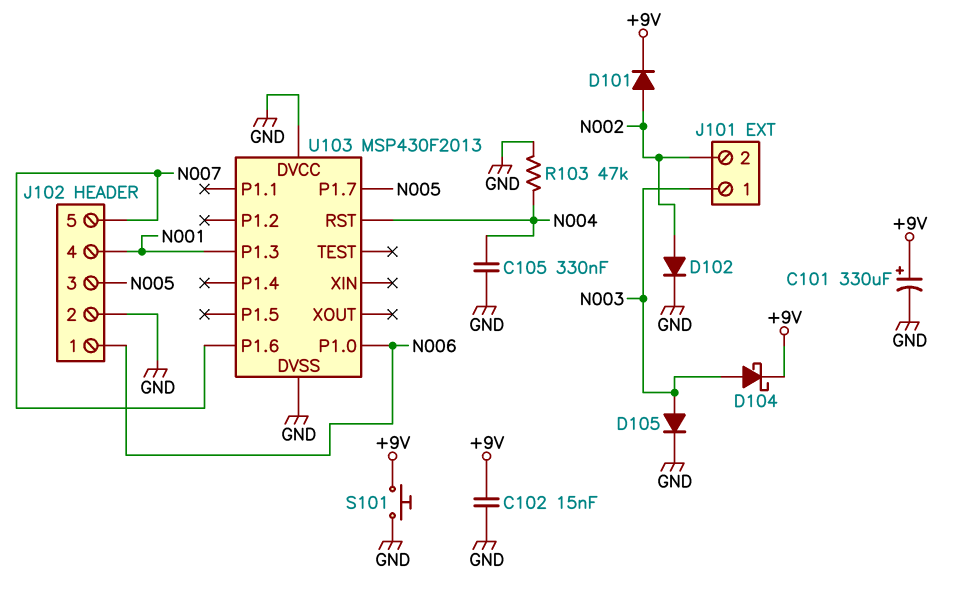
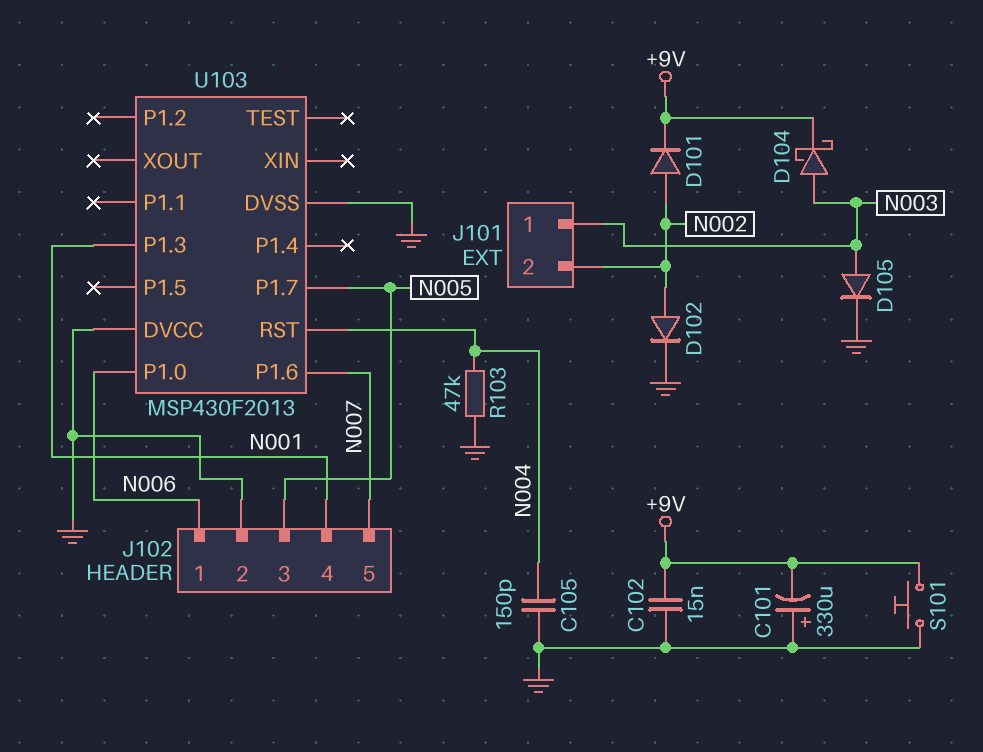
C101: 330uF (plus +9V, minus GND) -> 330uF (plus GND, minus +9V)
C105: 330nF (GND, N004) -> 150pF (GND, N004)

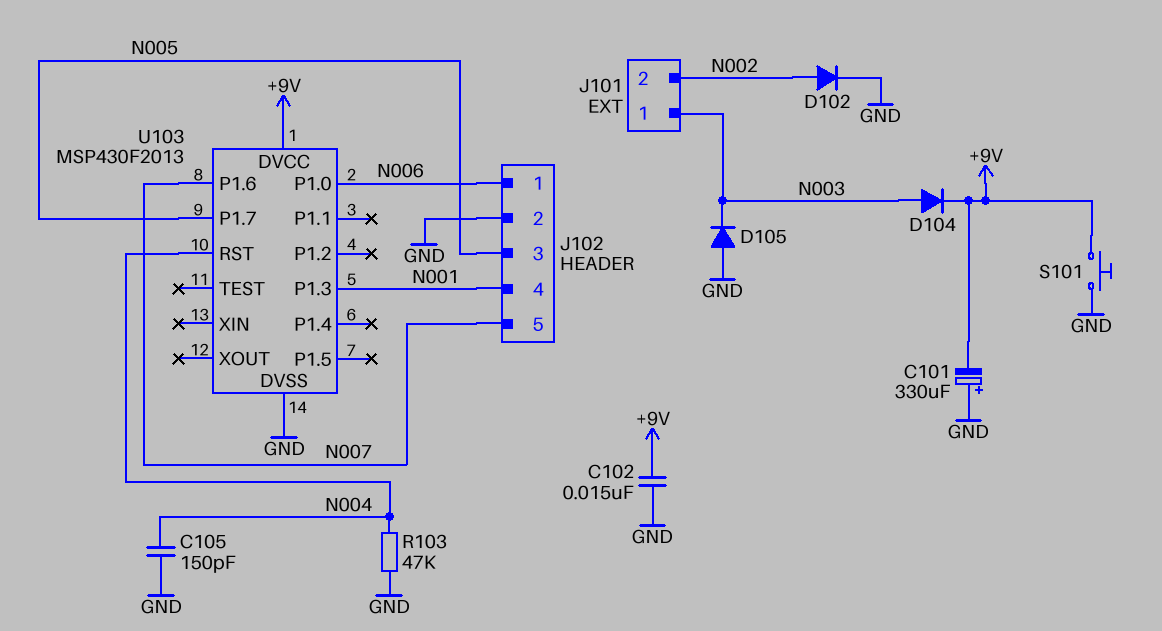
D101: diode (A N002, K +9V) -> none
D104: schottky (A N003, K +9V) -> diode (A N003, K +9V)
D105: diode (A N003, K GND) -> diode (A GND, K N003)
U103 pin DVCC: GND -> +9V

